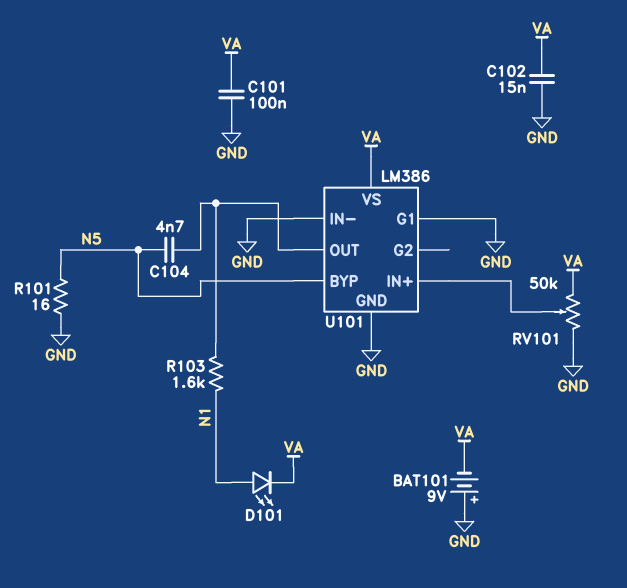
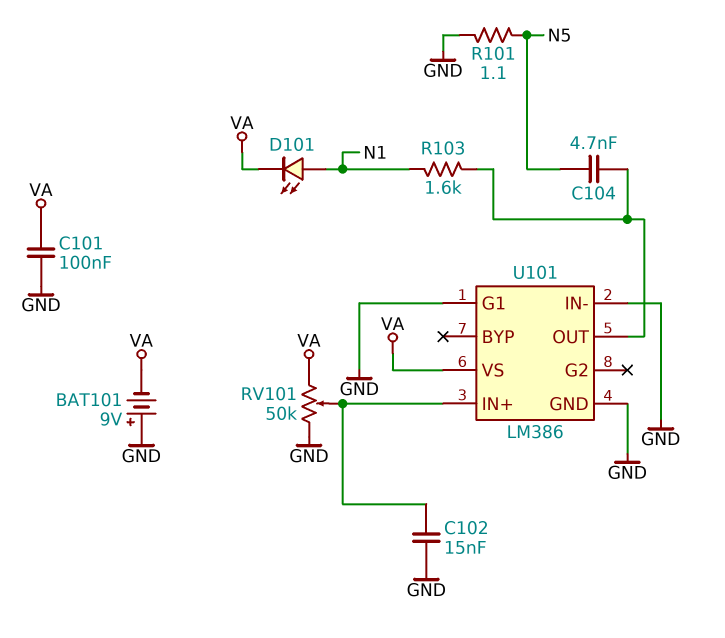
C102: 15nF (GND, VA) -> 15nF (GND, U101/IN+)
R101: 16 (GND, N5) -> 1.1 (GND, N5)
U101 pin BYP: N5 -> none

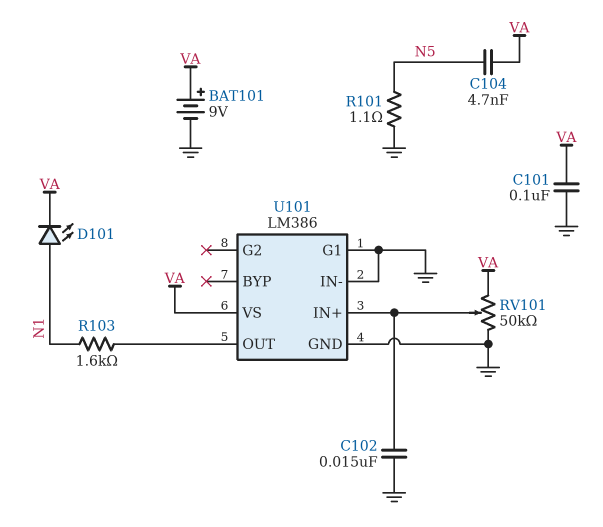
BAT101: 9V (plus GND, minus VA) -> 9V (plus VA, minus GND)
C104: 4.7nF (N5, U101/OUT) -> 4.7nF (N5, VA)

